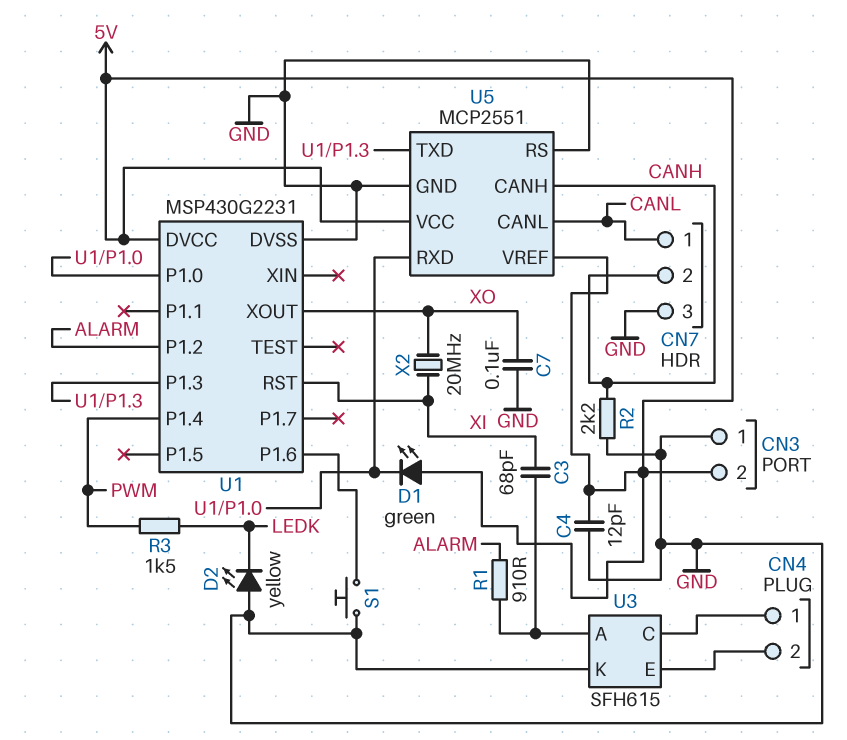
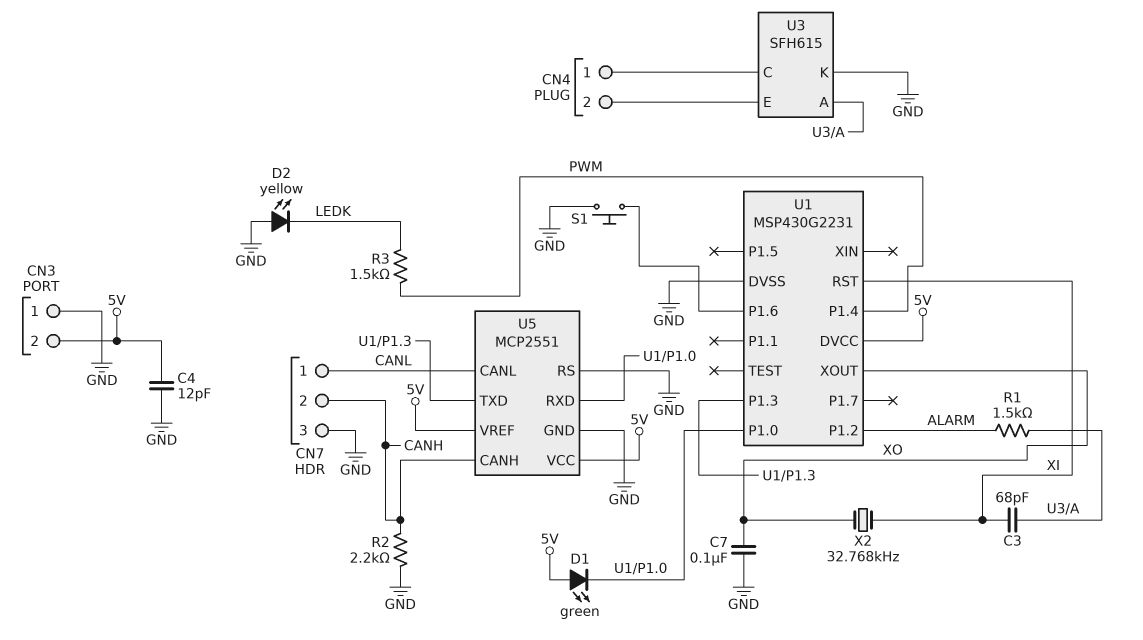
R1: 910 (ALARM, U3/A) -> 1.5k (ALARM, U3/A)
X2: 20MHz (XI, XO) -> 32.768kHz (XI, XO)

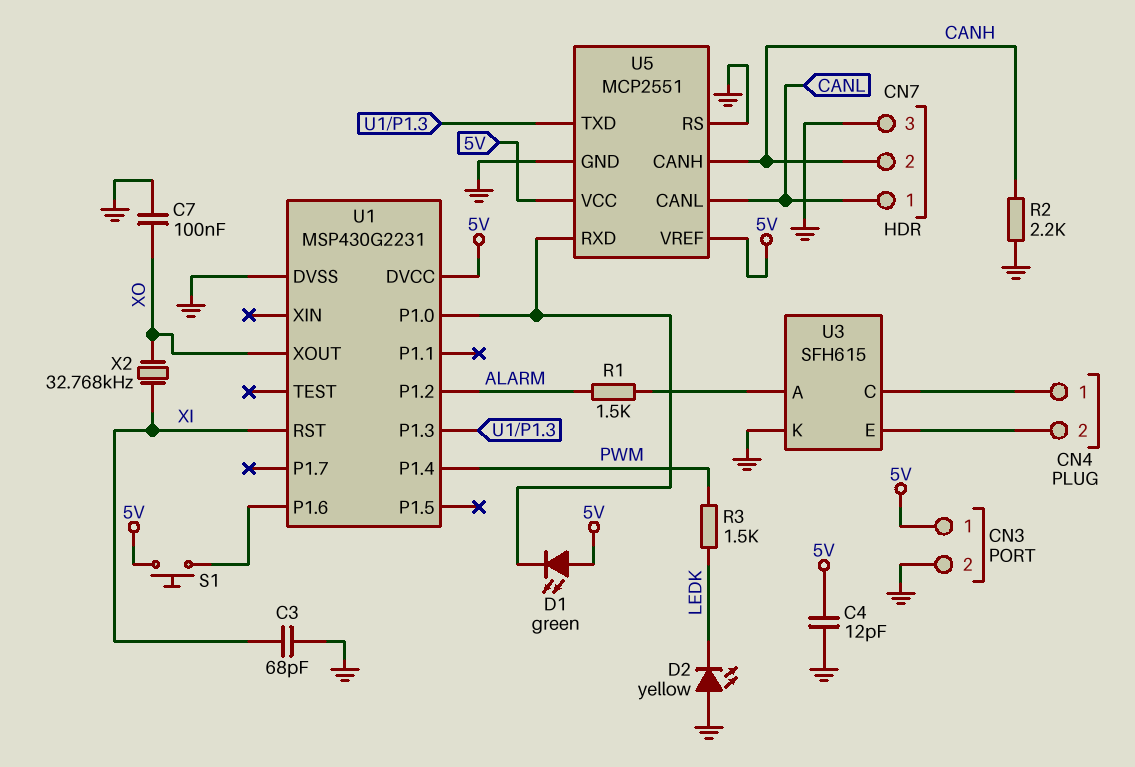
C3: 68pF (U3/A, XI) -> 68pF (GND, XI)
CN3 pin 1: GND -> 5V
CN3 pin 2: 5V -> GND
S1: button (GND, U1/P1.6) -> button (5V, U1/P1.6)

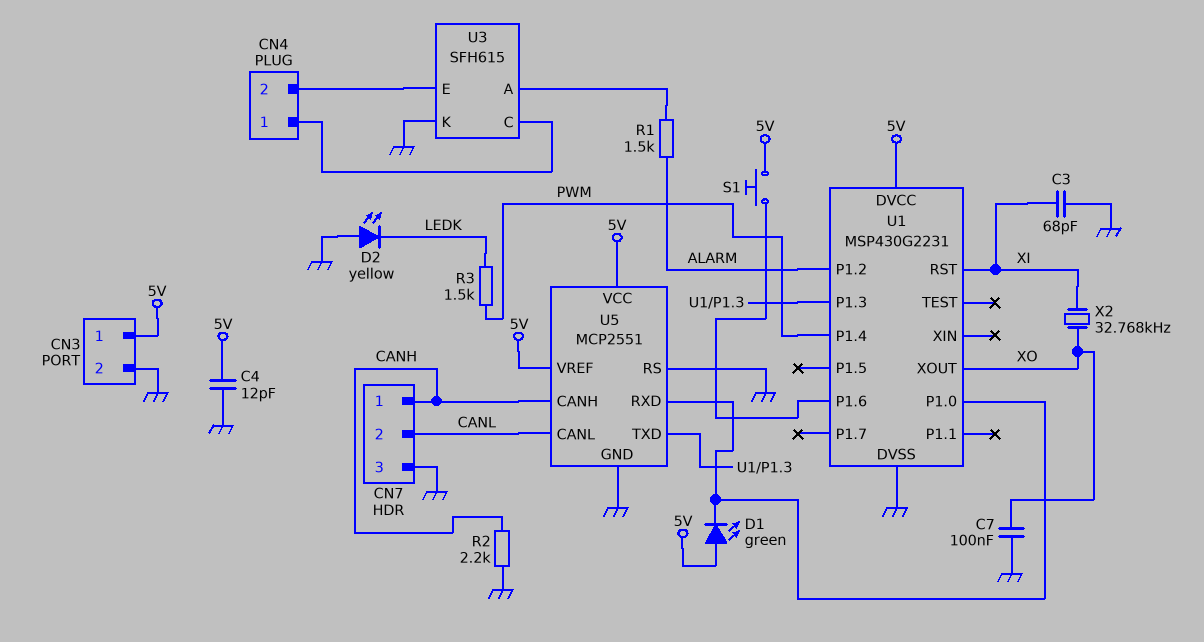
CN7 pin 1: CANL -> CANH
CN7 pin 2: CANH -> CANL

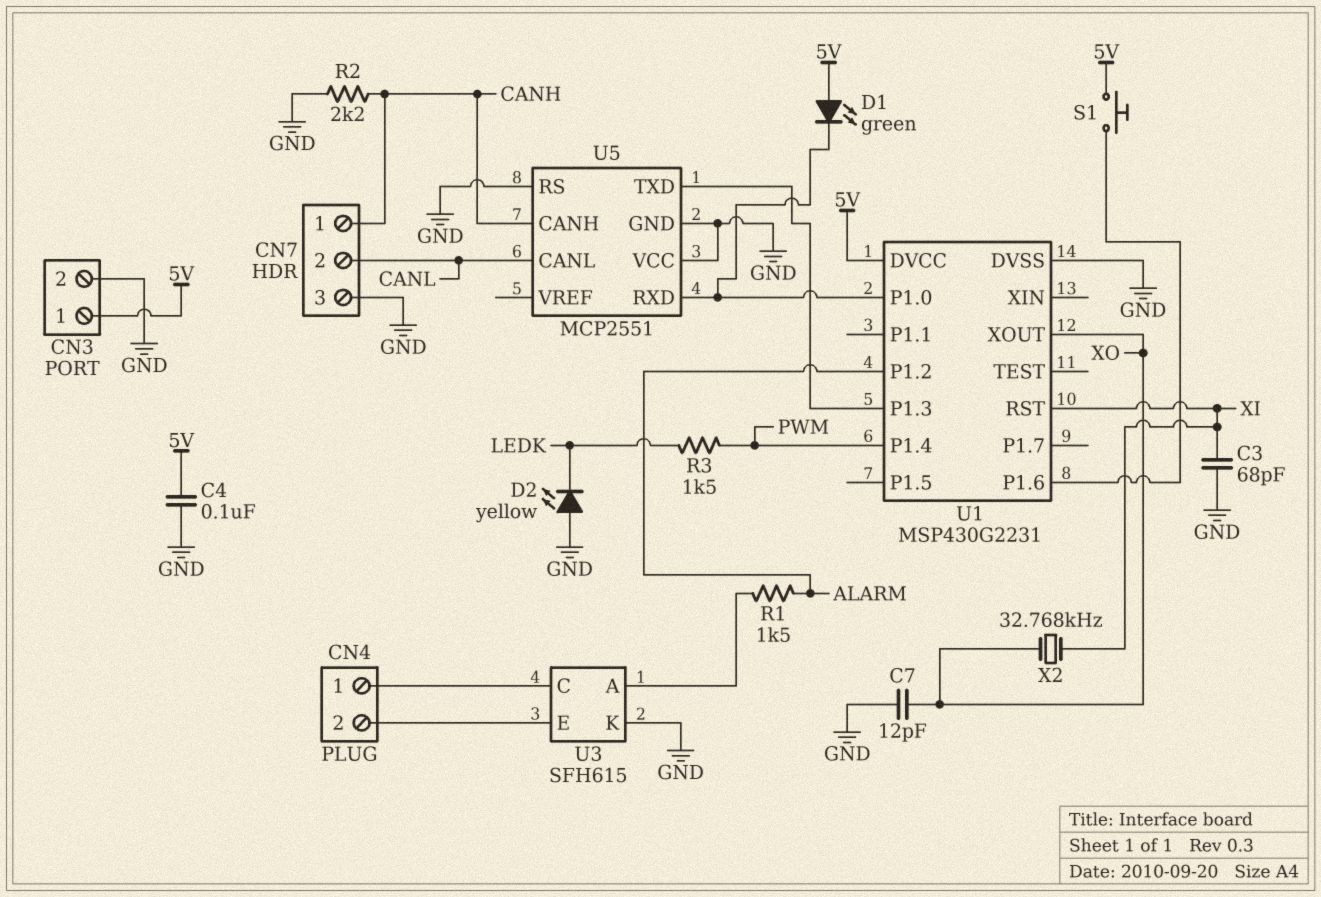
C4: 12pF (5V, GND) -> 100nF (5V, GND)
C7: 100nF (GND, XO) -> 12pF (GND, XO)
U5 pin VCC: 5V -> GND
U5 pin VREF: 5V -> none

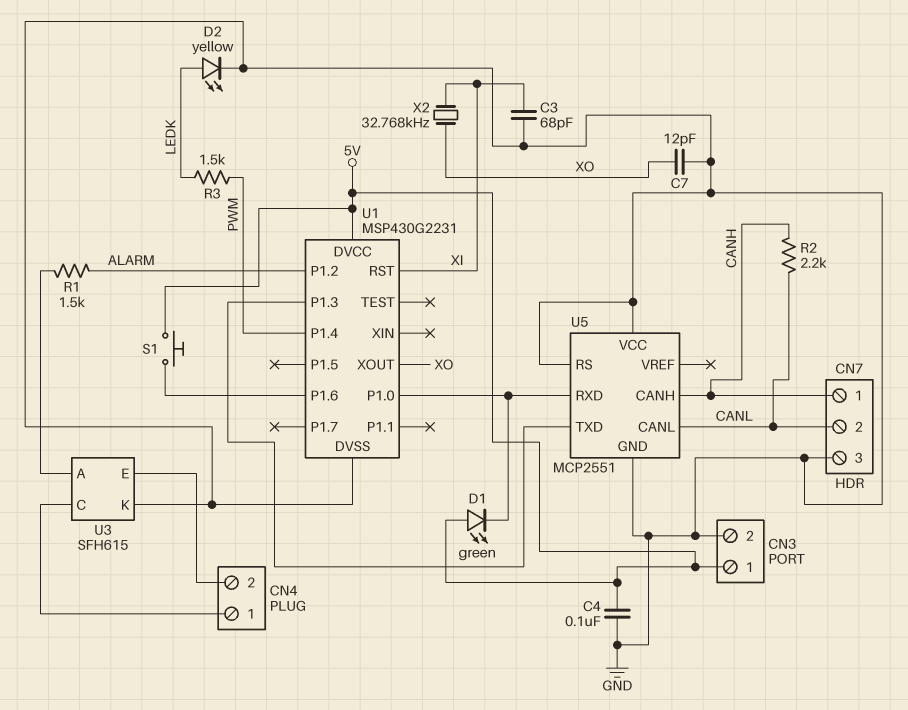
D2: LED yellow (A GND, K LEDK) -> LED yellow (A LEDK, K GND)
R2: 2.2k (CANH, GND) -> 2.2k (CANH, CANL)

